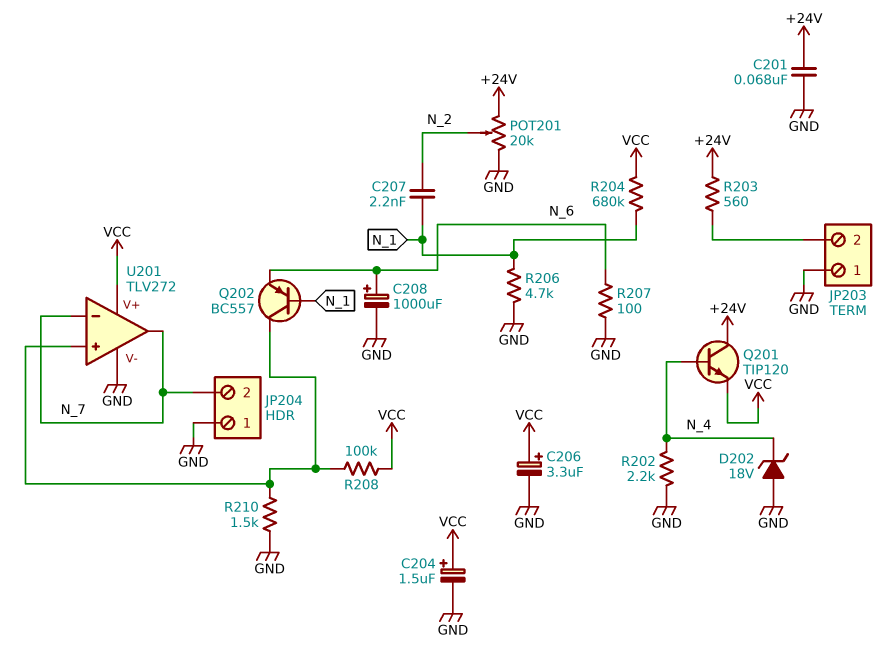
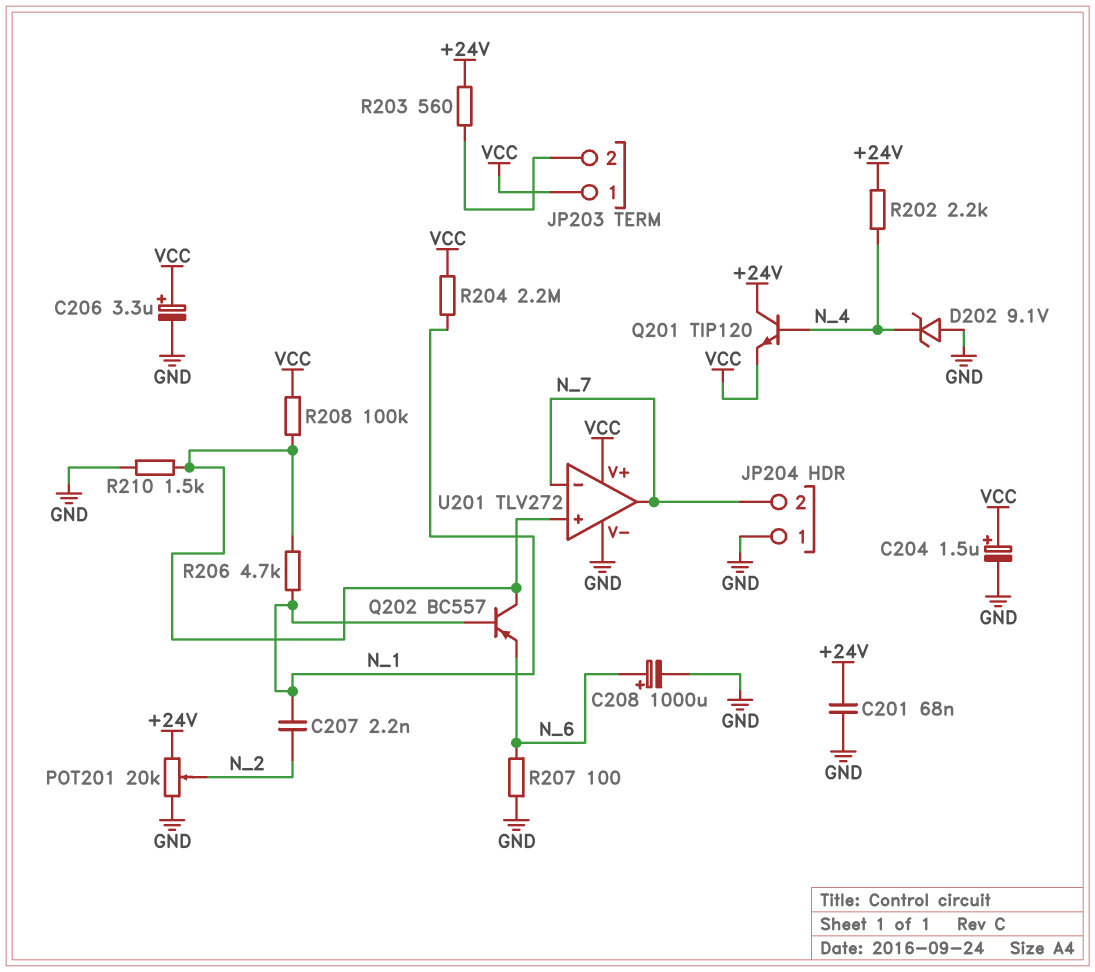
D202: zener 18V (A GND, K N_4) -> zener 9.1V (A GND, K N_4)
JP203 pin 1: GND -> VCC
R202: 2.2k (GND, N_4) -> 2.2k (+24V, N_4)
R204: 680k (N_1, VCC) -> 2.2M (N_1, VCC)
R206: 4.7k (GND, N_1) -> 4.7k (N_1, U201/in+)

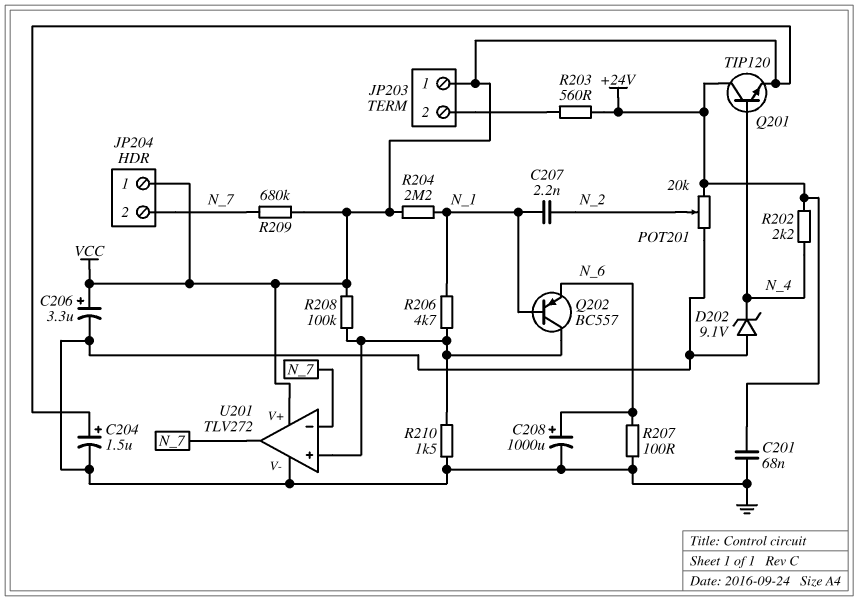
JP204 pin 1: GND -> VCC
R209: none -> 680k (N_7, VCC)

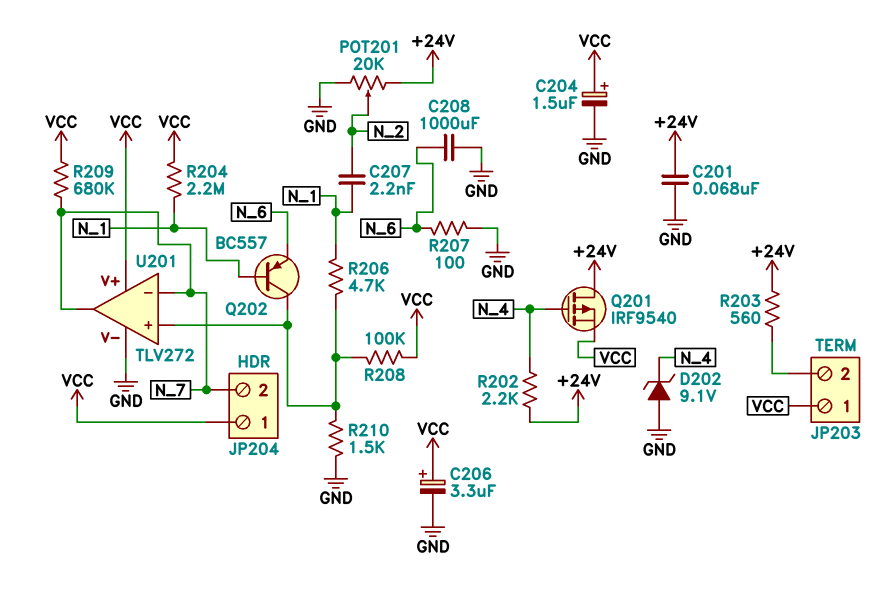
C208: 1000uF (plus N_6, minus GND) -> 1000uF (GND, N_6)
Q201: NPN TIP120 (B N_4, C +24V, E VCC) -> PMOS IRF9540 (G N_4, D +24V, S VCC)

